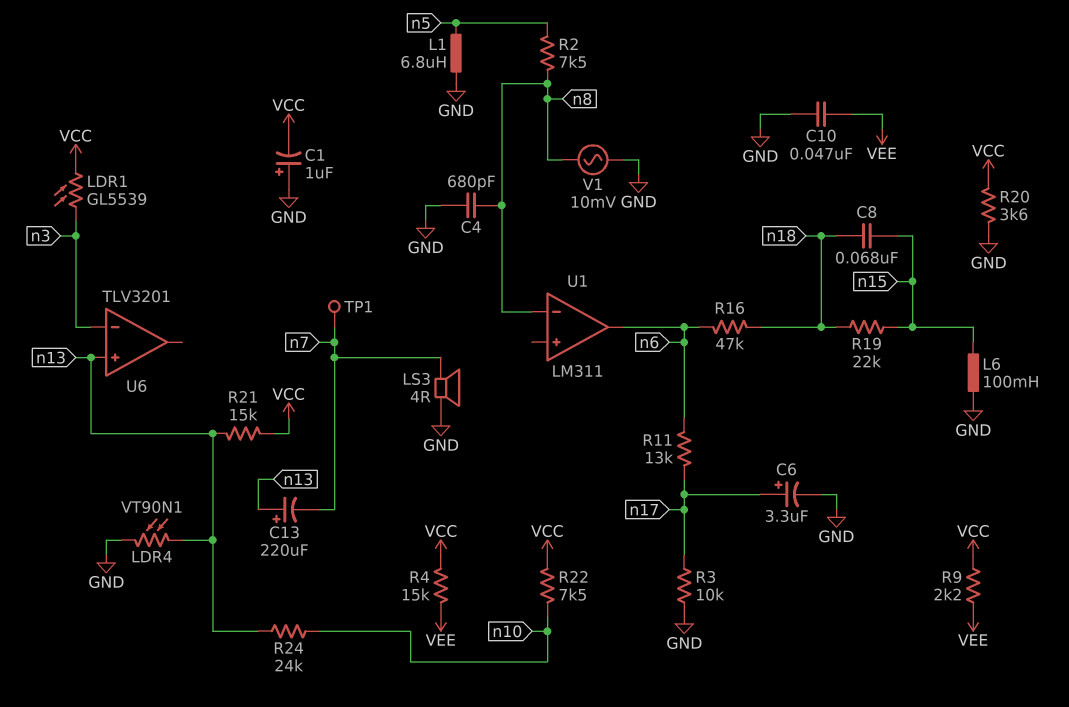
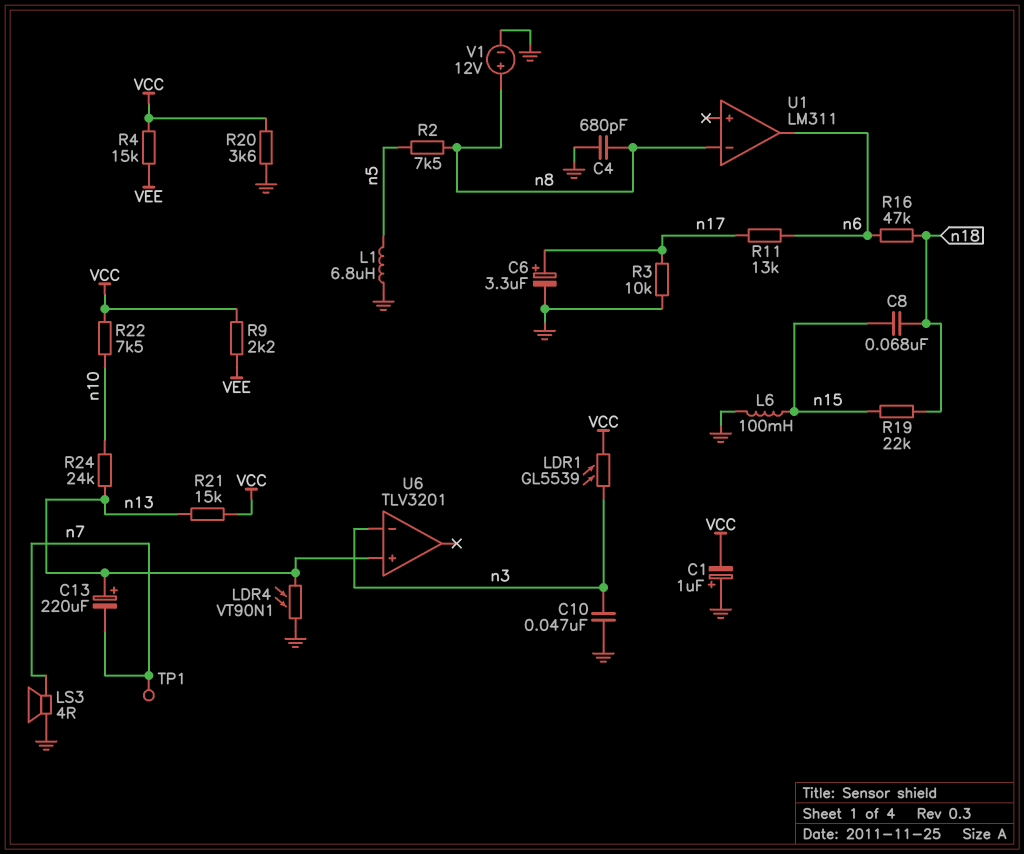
C10: 47nF (GND, VEE) -> 47nF (GND, n3)
V1: AC 10mV (GND, n8) -> 12V (plus n8, minus GND)

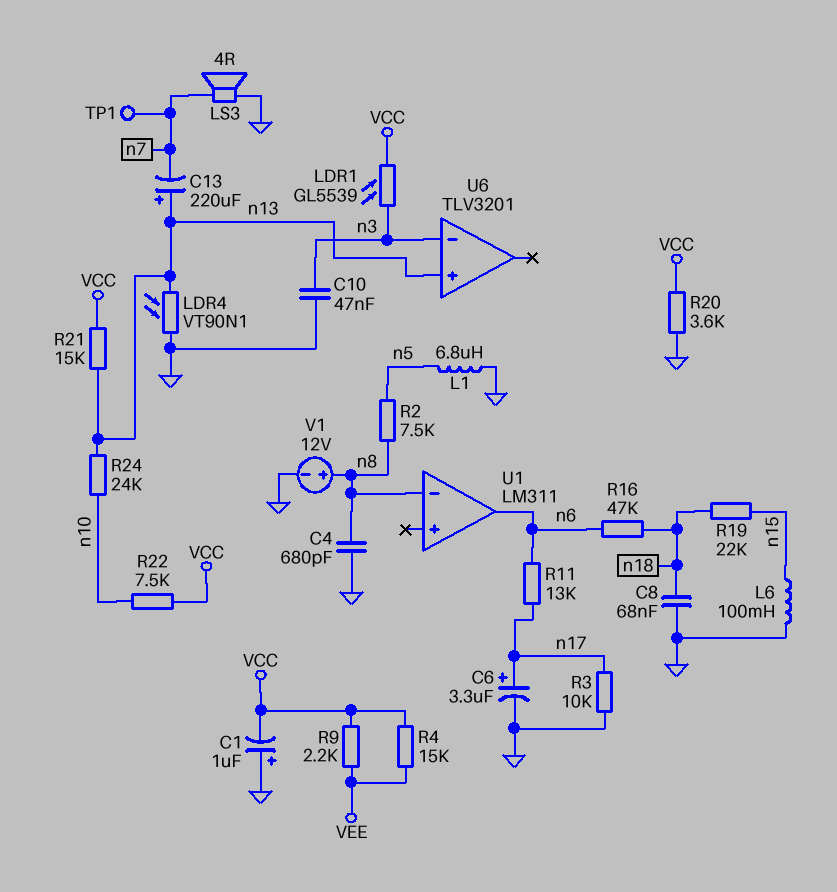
C8: 68nF (n15, n18) -> 68nF (GND, n18)

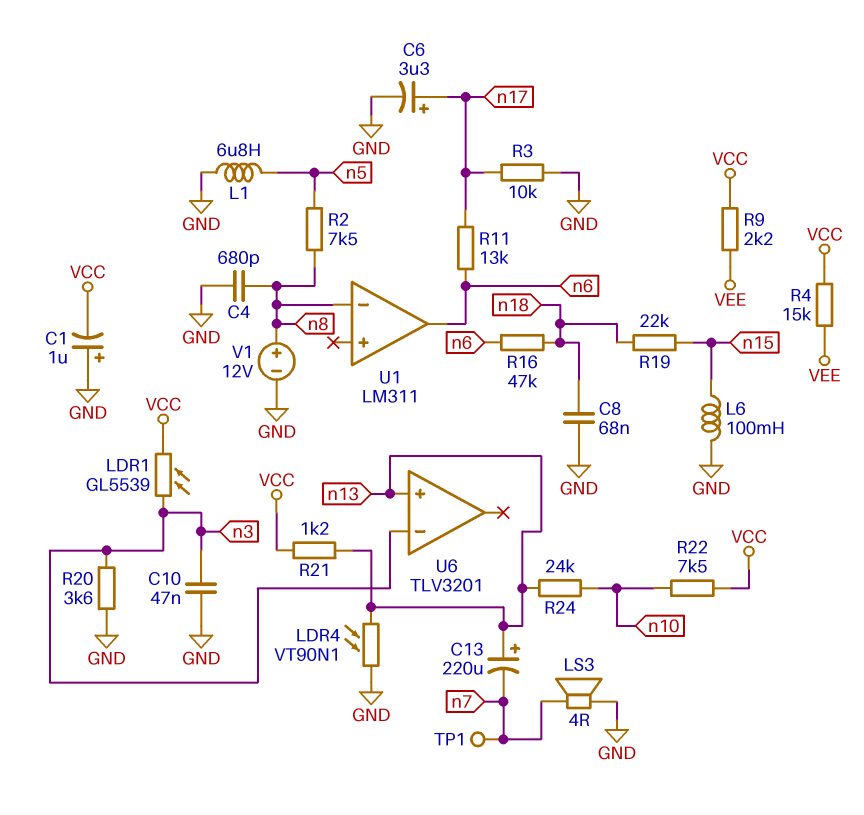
R20: 3.6k (GND, VCC) -> 3.6k (GND, n3)
R21: 15k (VCC, n13) -> 1.2k (VCC, n13)

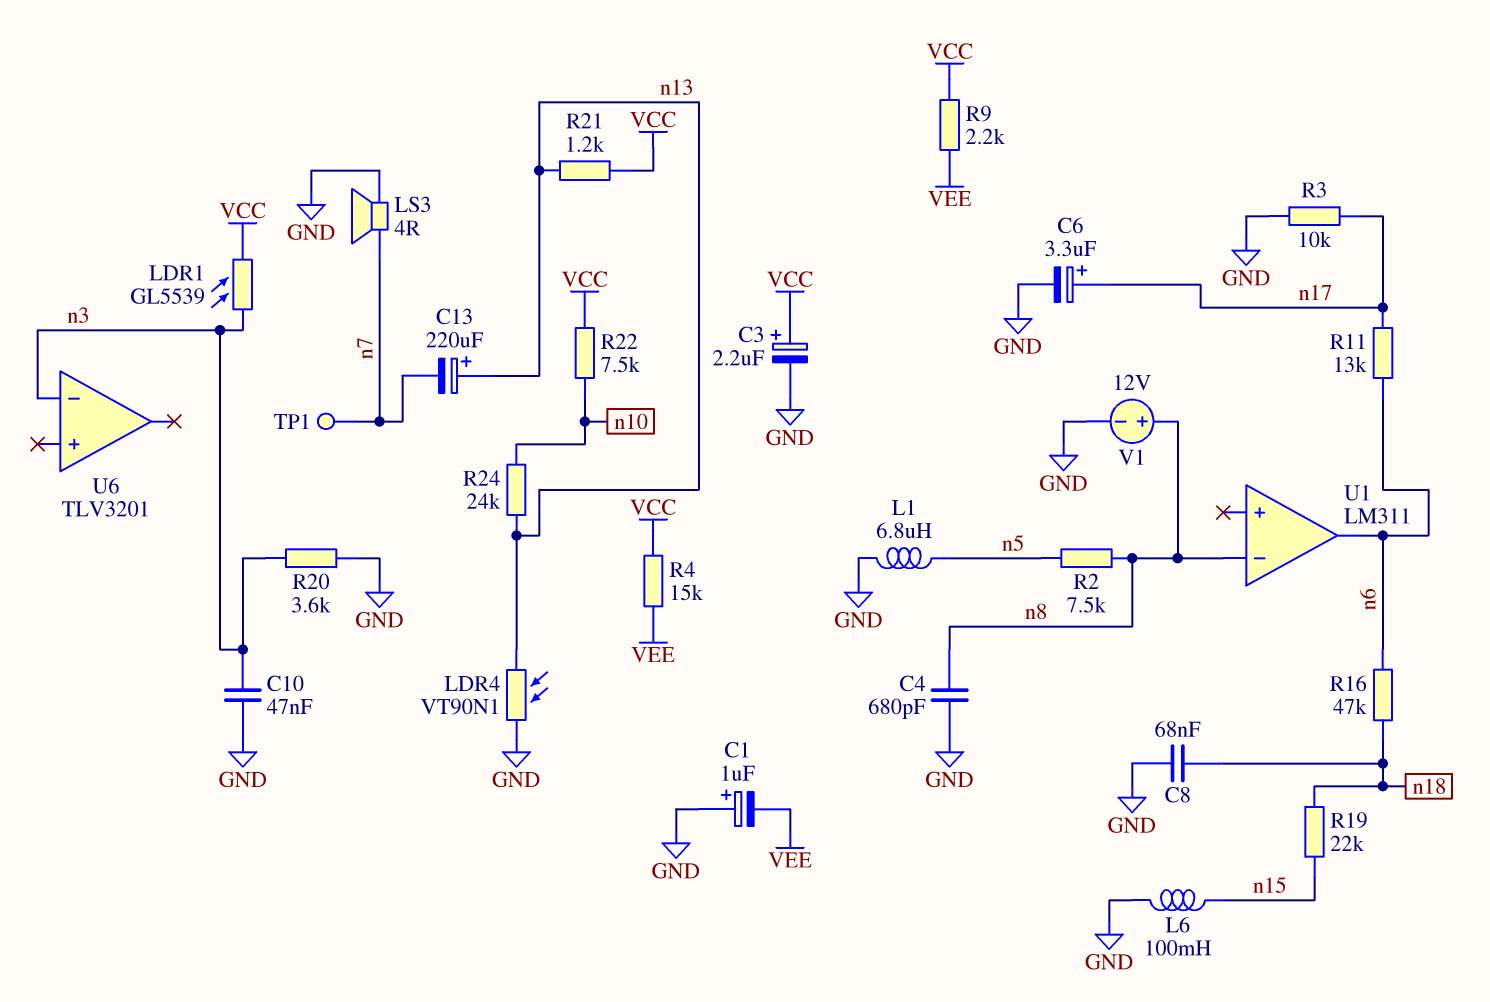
C1: 1uF (plus GND, minus VCC) -> 1uF (plus GND, minus VEE)
C3: none -> 2.2uF (plus VCC, minus GND)
U6 pin in+: n13 -> none

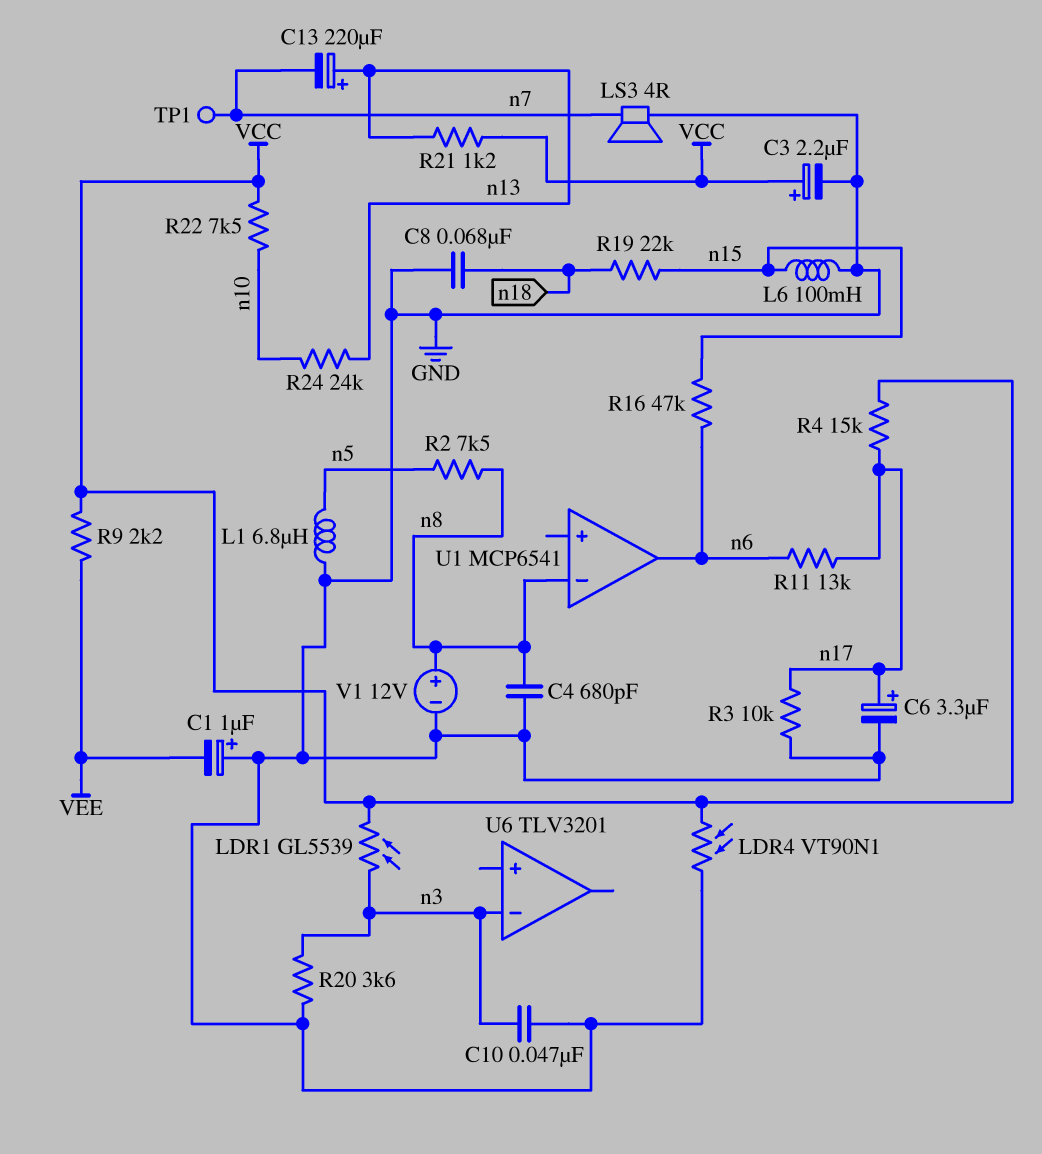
LDR4: VT90N1 (GND, n13) -> VT90N1 (GND, VCC)
R4: 15k (VCC, VEE) -> 15k (VCC, n17)
R16: 47k (n6, n18) -> 47k (n6, n15)
U1: LM311 -> MCP6541

